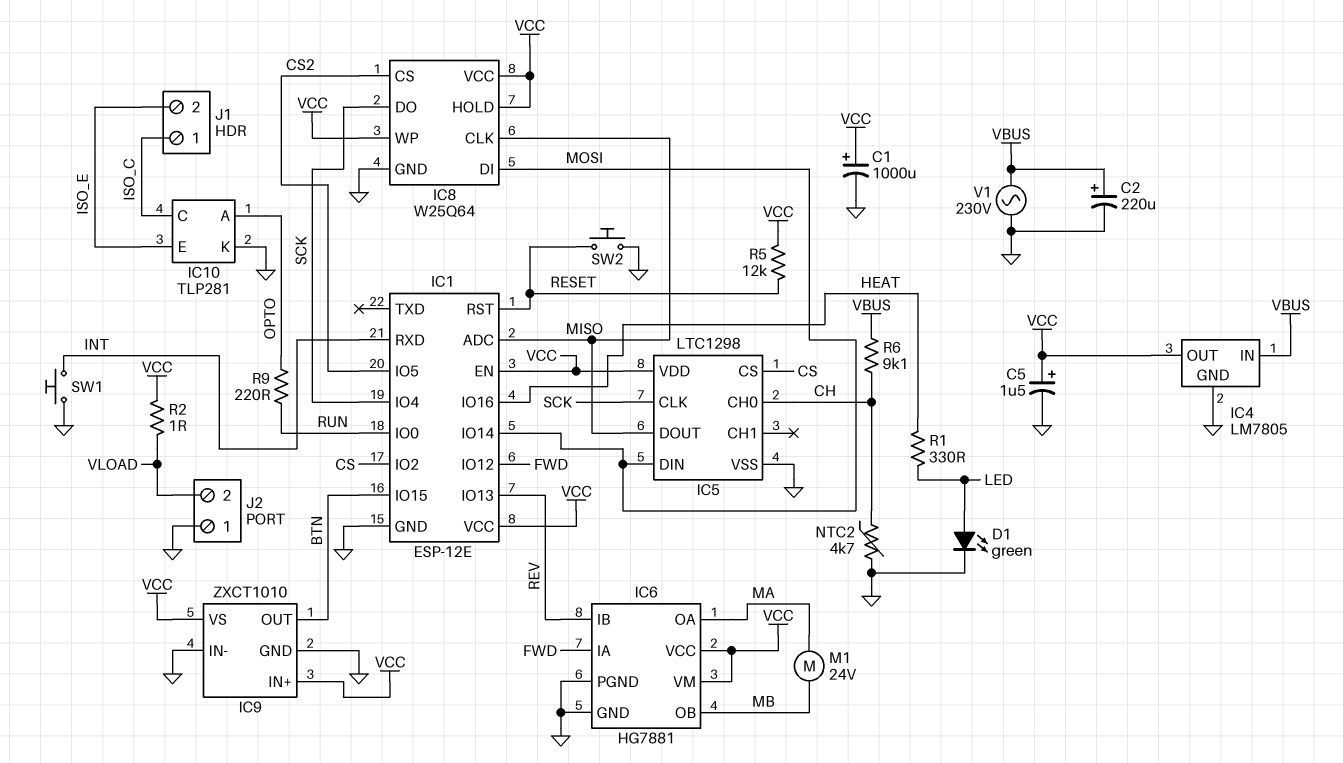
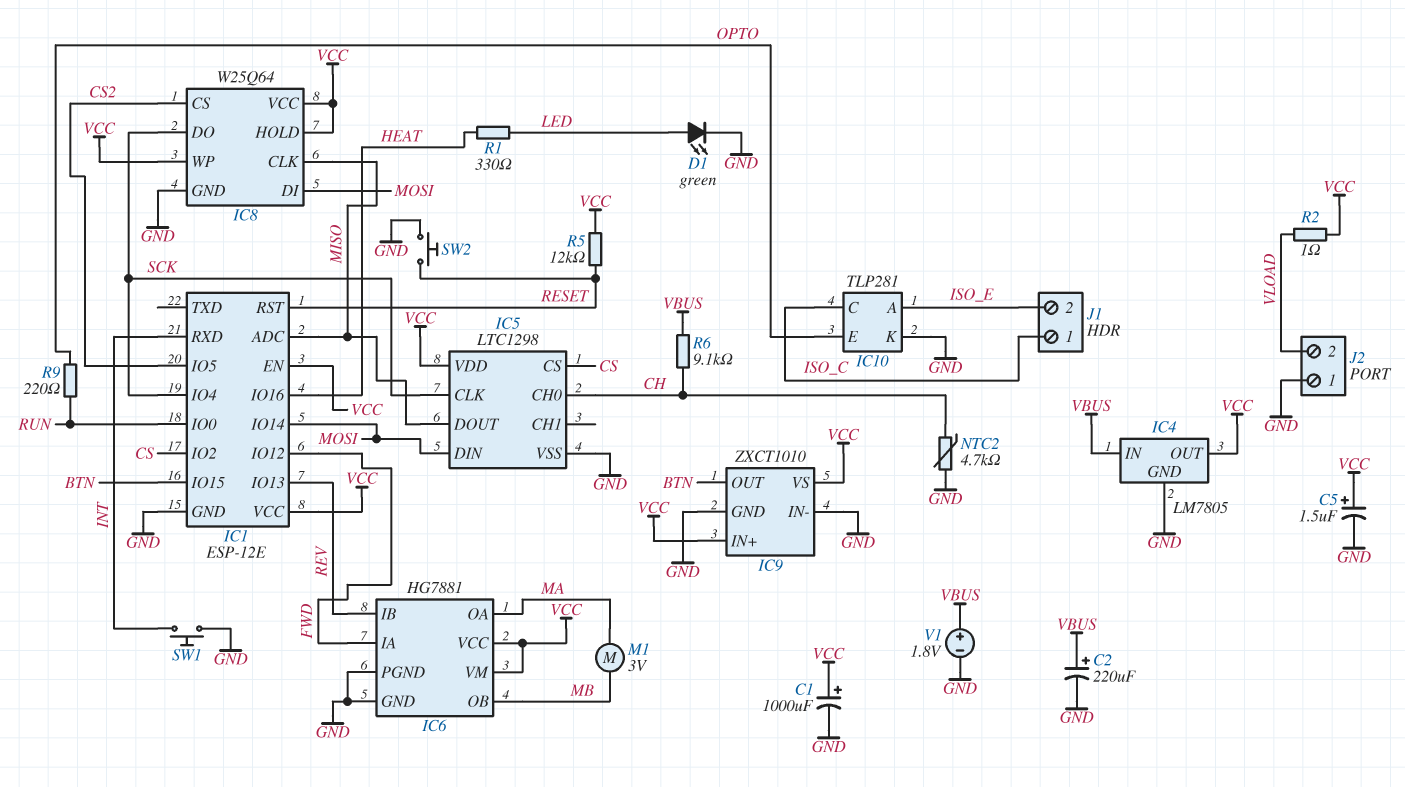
IC10 pin A: OPTO -> ISO_E
IC10 pin E: ISO_E -> OPTO
M1: motor 24V (MA, MB) -> motor 3V (MA, MB)
V1: AC 230V (GND, VBUS) -> 1.8V (plus VBUS, minus GND)

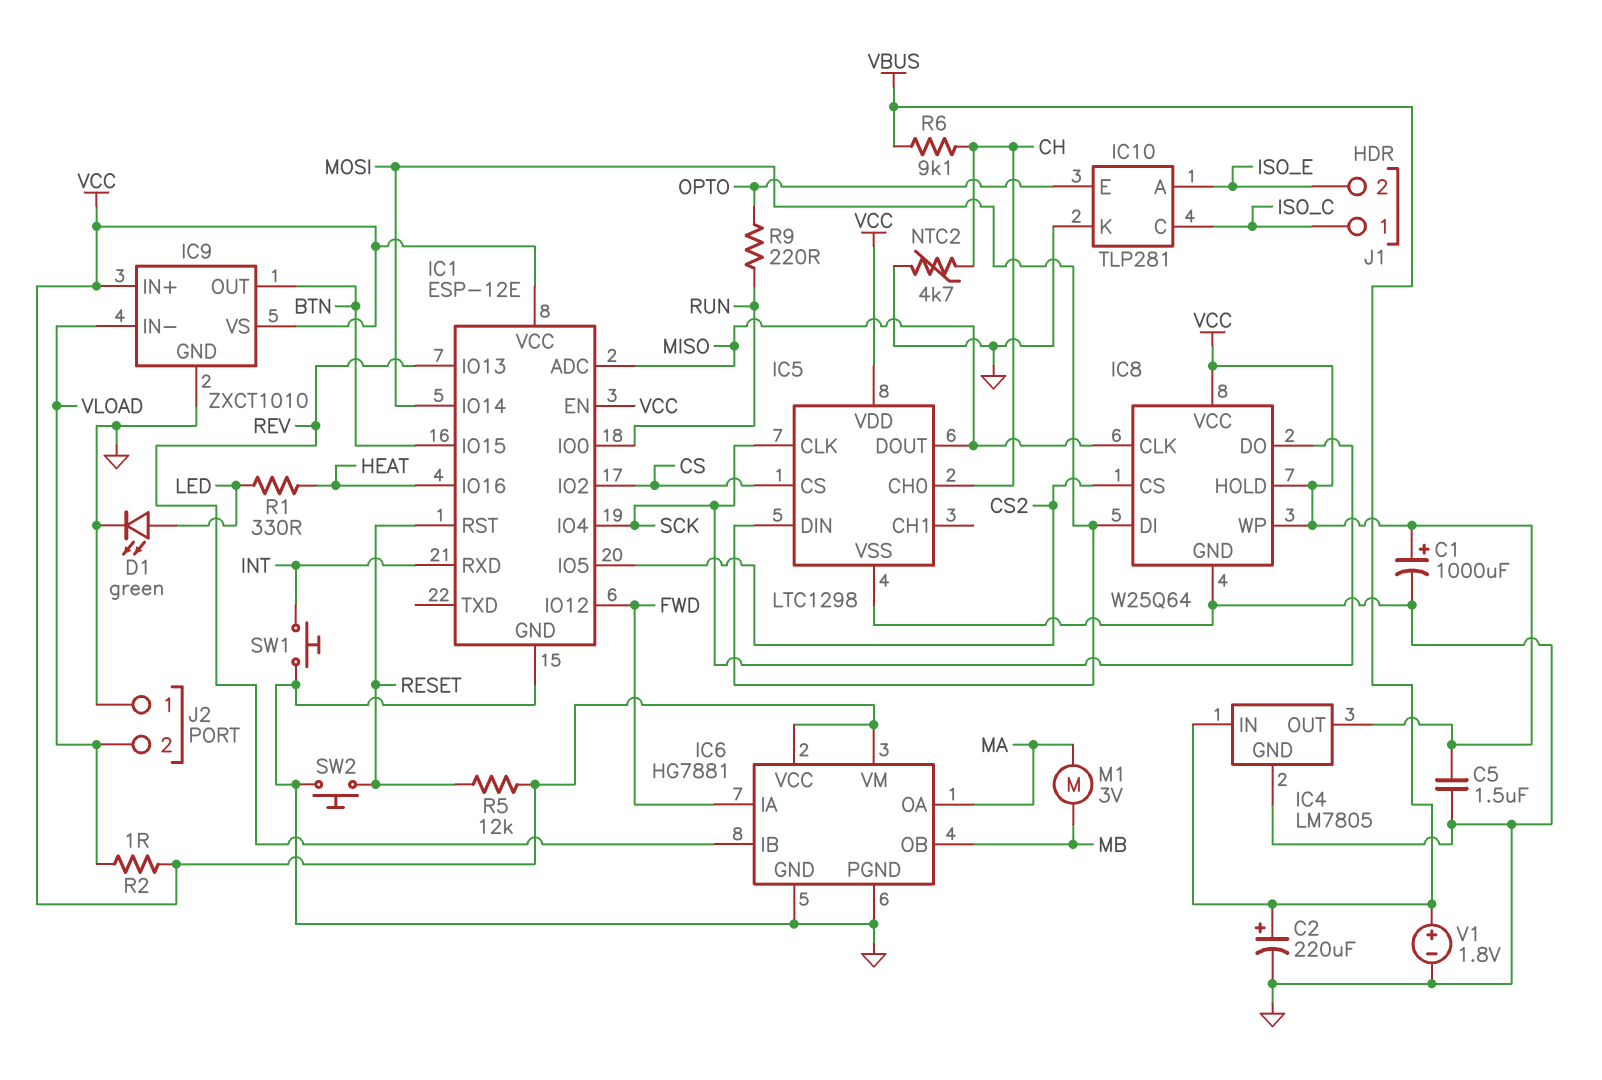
C5: 1.5uF (plus VCC, minus GND) -> 1.5uF (GND, VCC)
IC9 pin IN-: GND -> VLOAD

